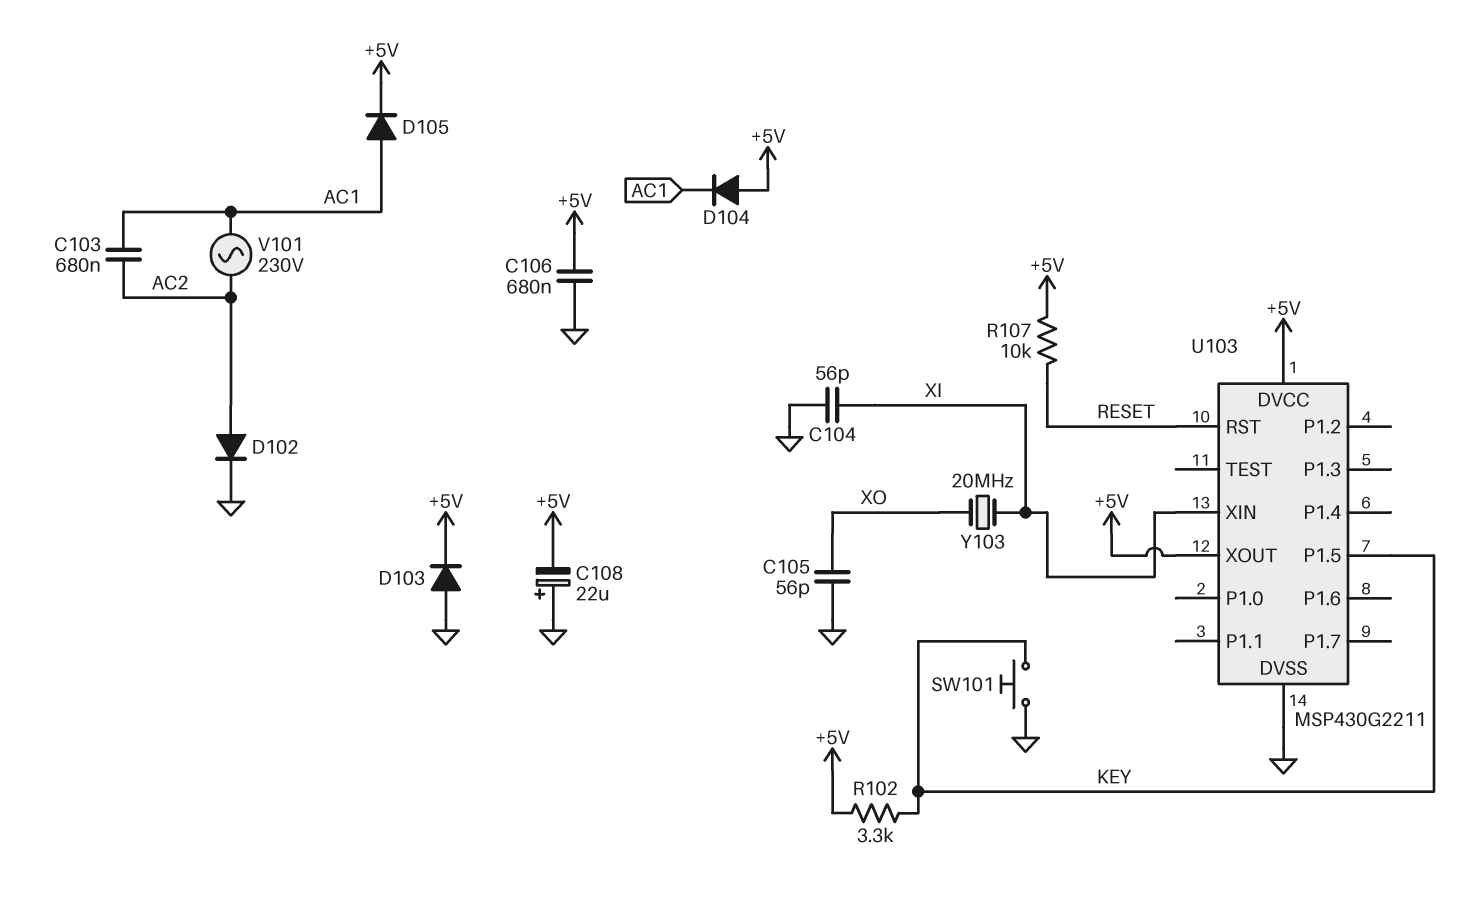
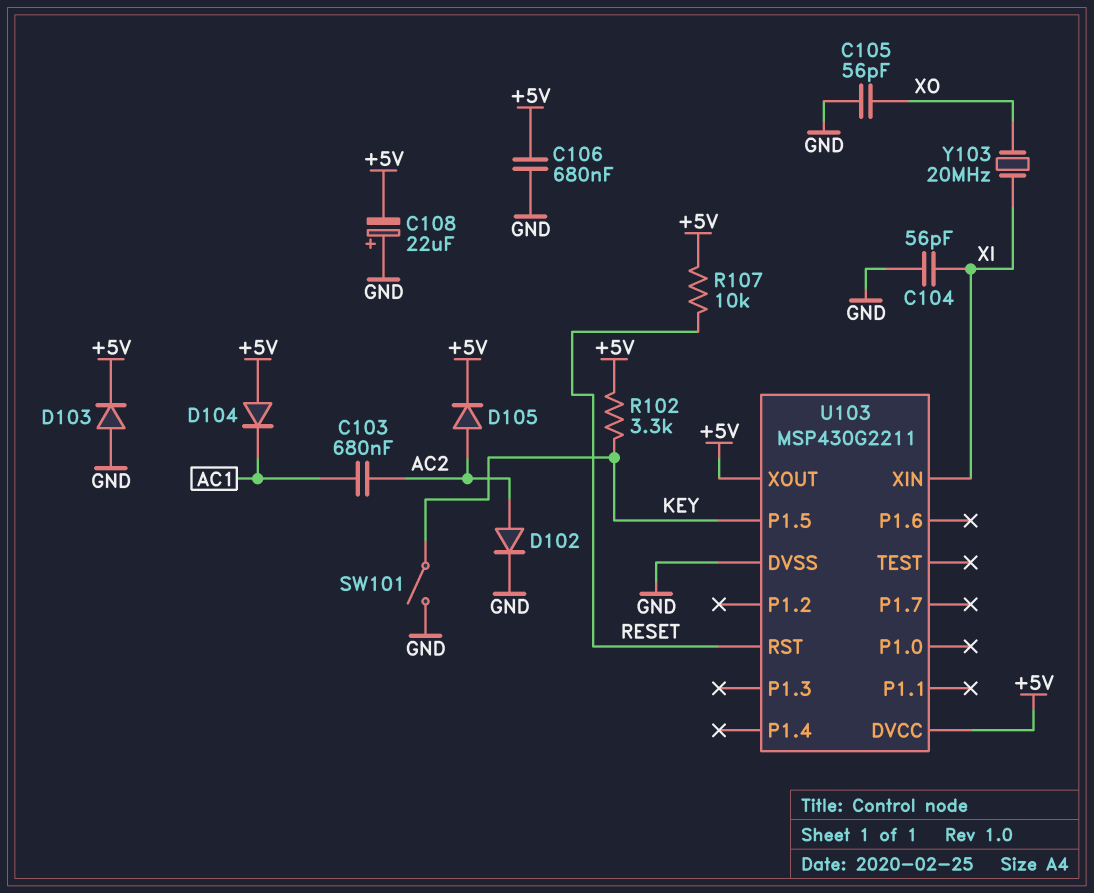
D105: diode (A AC1, K +5V) -> diode (A AC2, K +5V)
SW101: button (GND, KEY) -> switch (GND, KEY)
V101: AC 230V (AC1, AC2) -> none

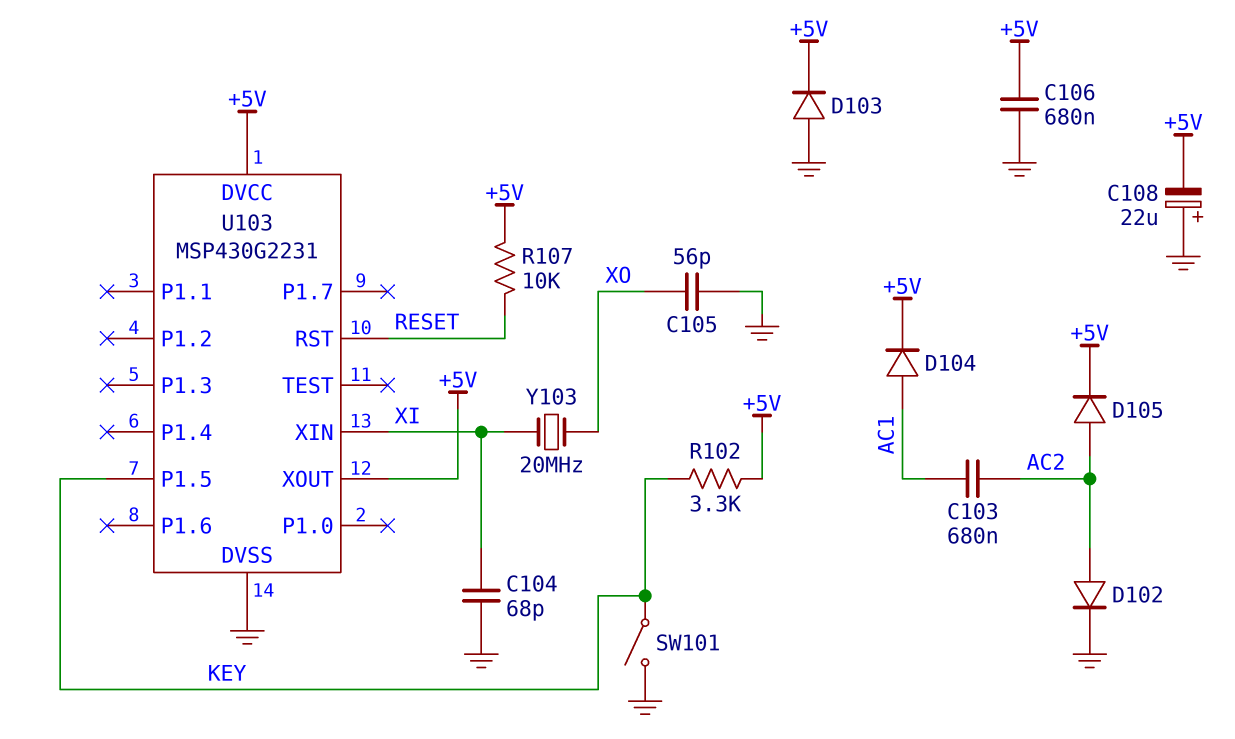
C104: 56pF (GND, XI) -> 68pF (GND, XI)
D104: diode (A +5V, K AC1) -> diode (A AC1, K +5V)
U103: MSP430G2211 -> MSP430G2231

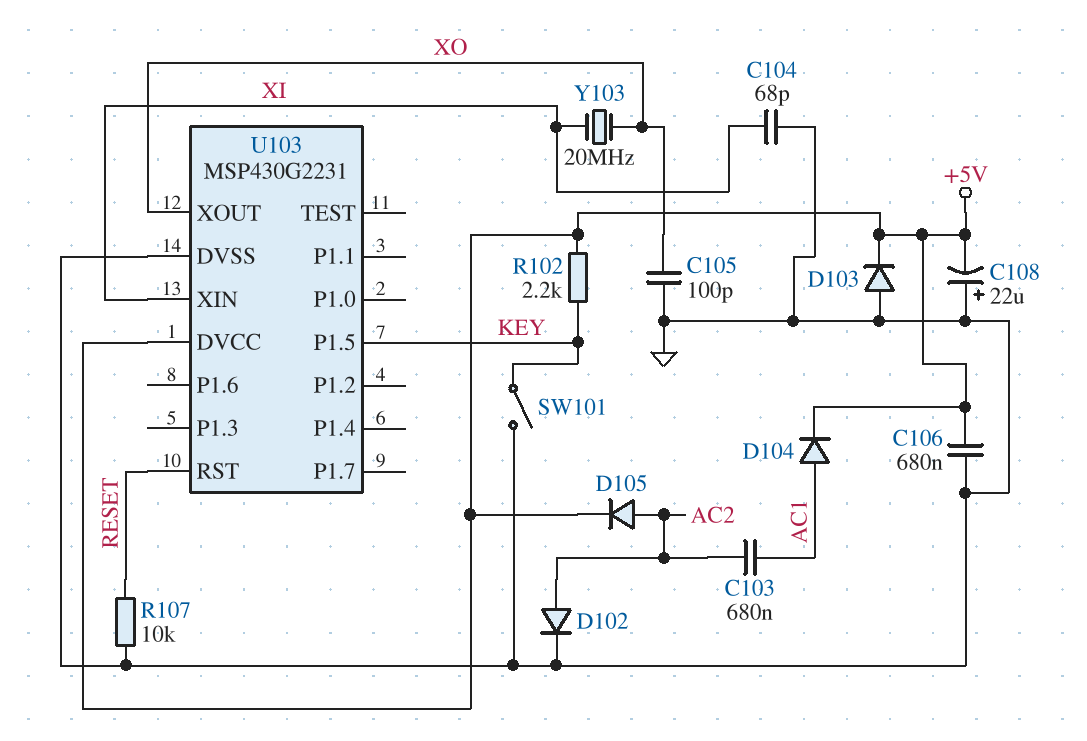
C105: 56pF (GND, XO) -> 100pF (GND, XO)
R102: 3.3k (+5V, KEY) -> 2.2k (+5V, KEY)
R107: 10k (+5V, RESET) -> 10k (GND, RESET)
U103 pin XOUT: +5V -> XO

